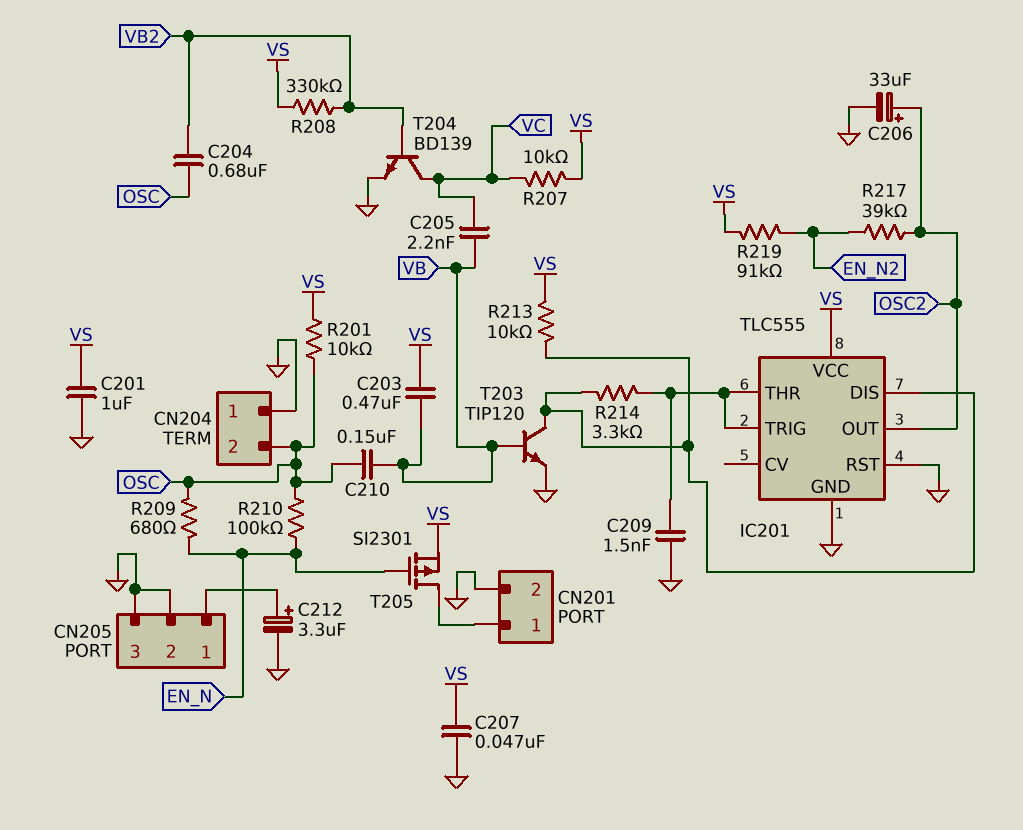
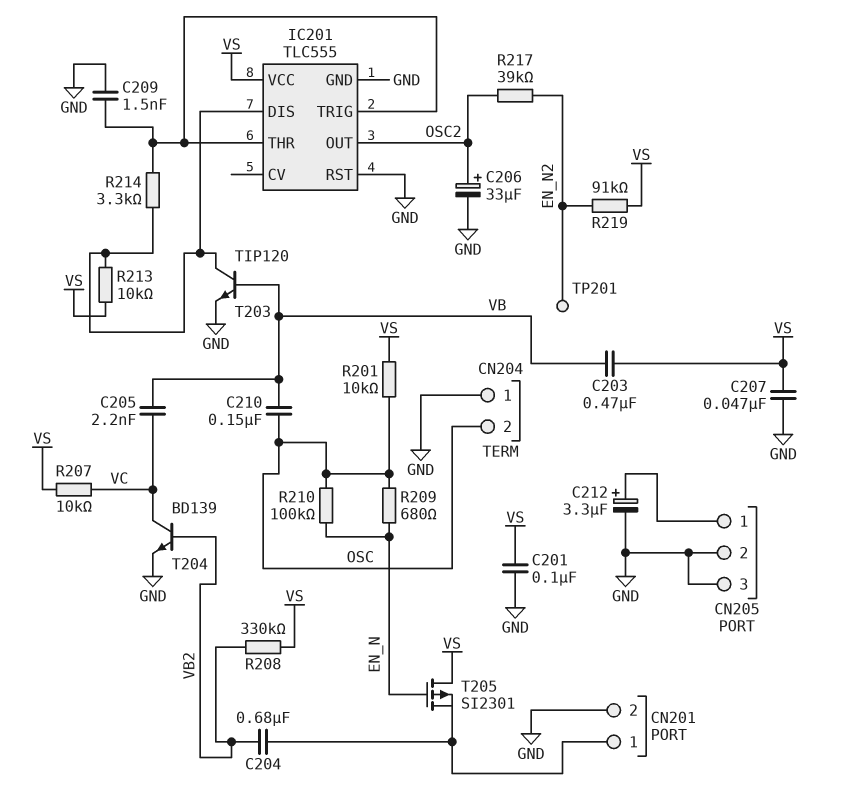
C201: 1uF (GND, VS) -> 100nF (GND, VS)
C204: 680nF (OSC, VB2) -> 680nF (CN201/1, VB2)
T205: PMOS SI2301 (G EN_N, D CN201/1, S VS) -> PMOS SI2301 (G EN_N, D VS, S CN201/1)
TP201: none -> test point (EN_N2)

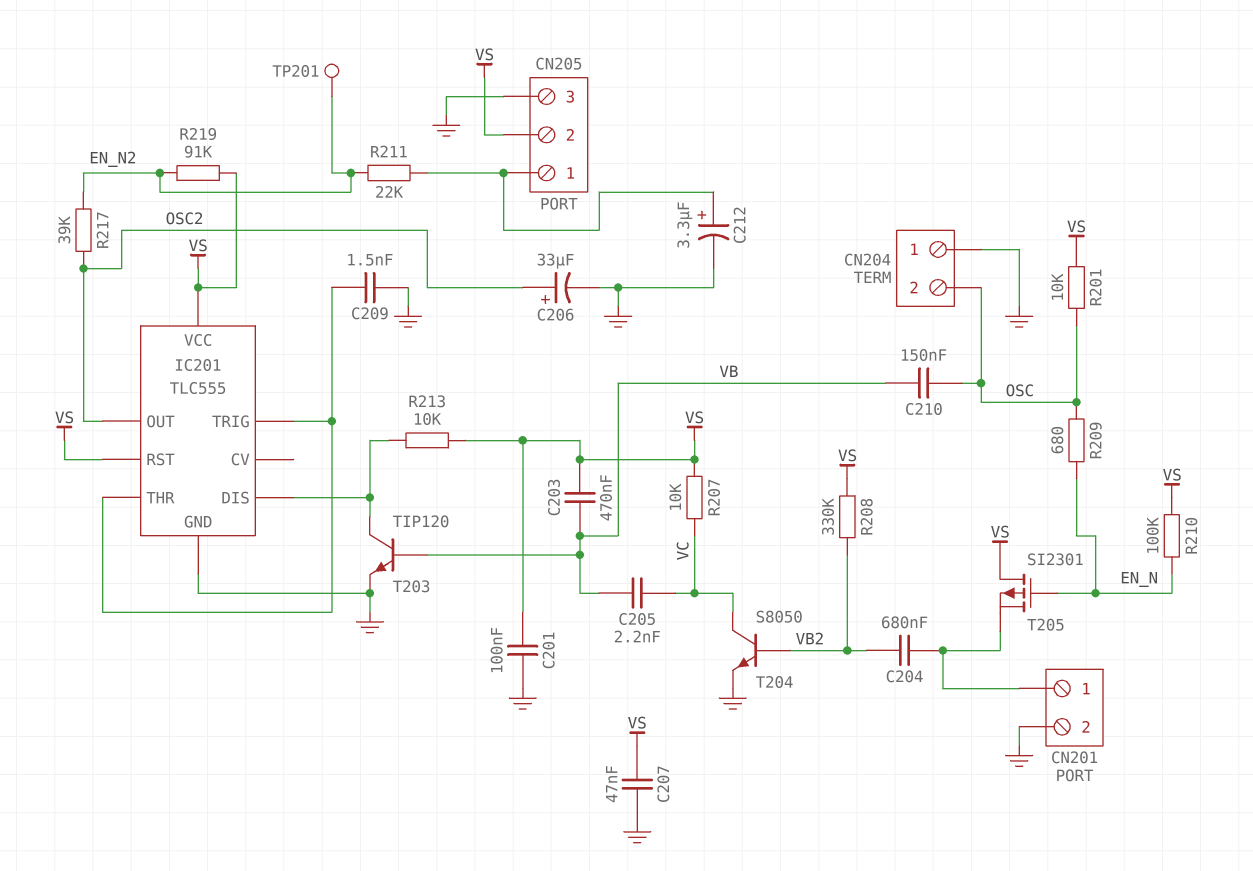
CN205 pin 2: GND -> VS
IC201 pin RST: GND -> VS
R210: 100k (EN_N, OSC) -> 100k (EN_N, VS)
R211: none -> 22k (CN205/1, EN_N2)
R214: 3.3k (IC201/DIS, IC201/THR) -> none
T204: NPN BD139 (B VB2, C VC, E GND) -> NPN S8050 (B VB2, C VC, E GND)

